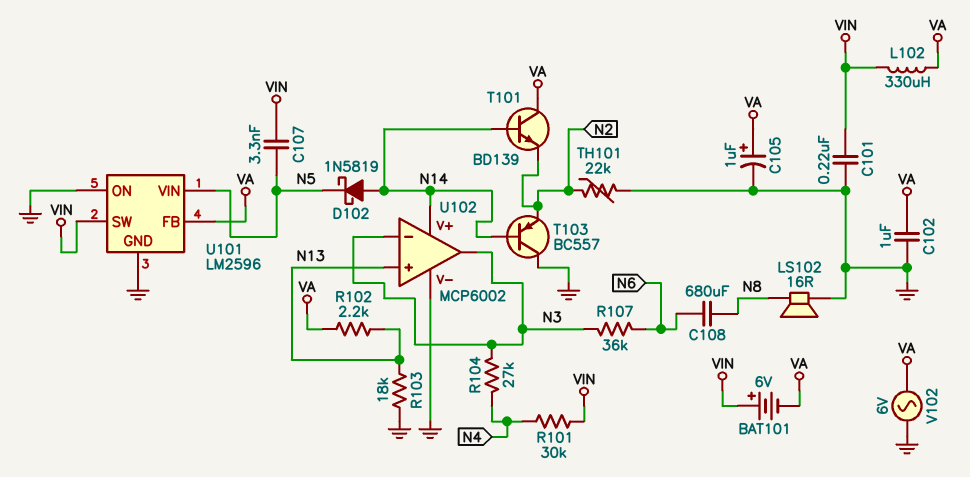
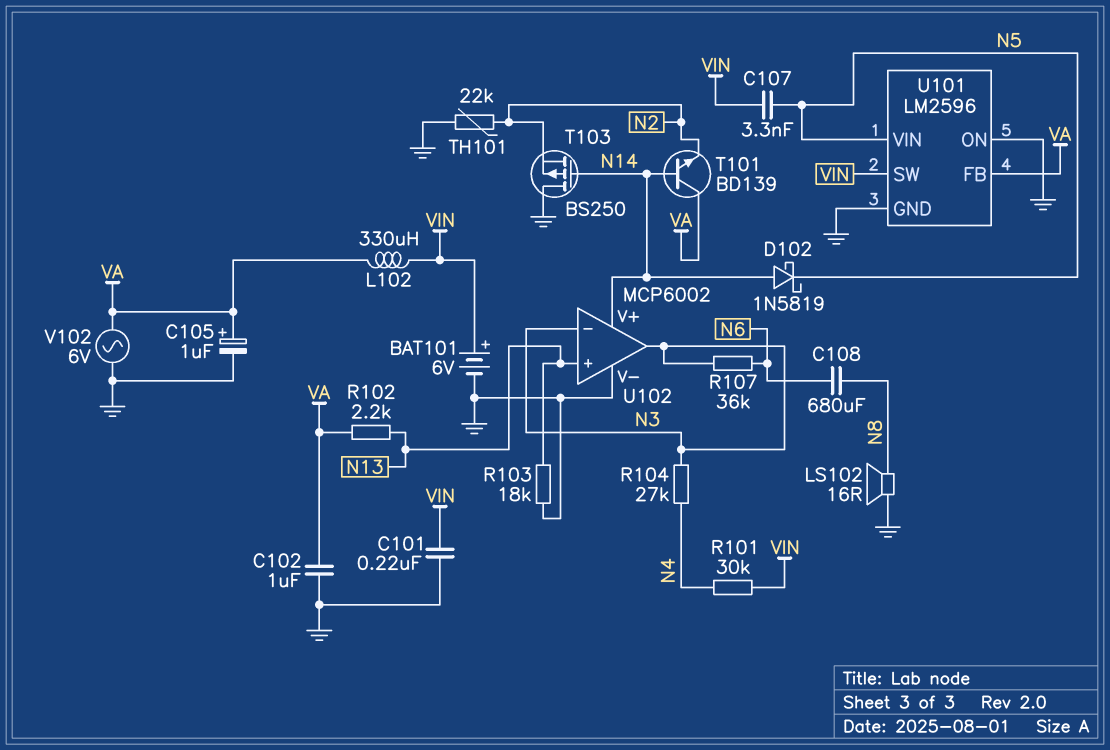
BAT101: 6V (plus VIN, minus VA) -> 6V (plus VIN, minus GND)
T103: PNP BC557 (B N14, C GND, E N2) -> PMOS BS250 (G N14, D GND, S N2)

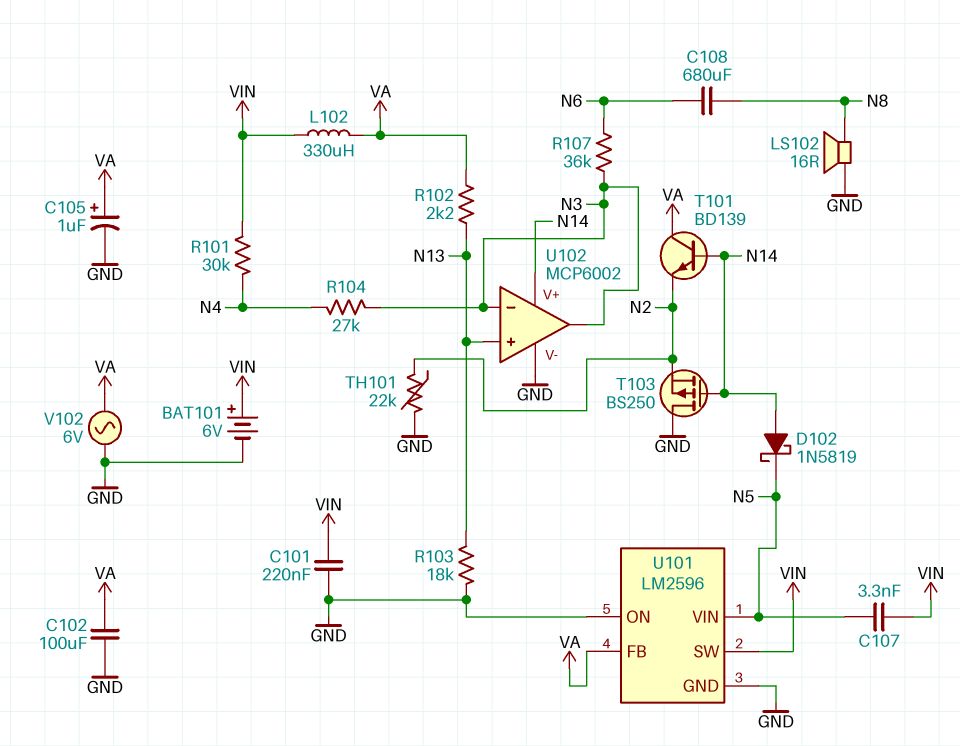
C102: 1uF (GND, VA) -> 100uF (GND, VA)

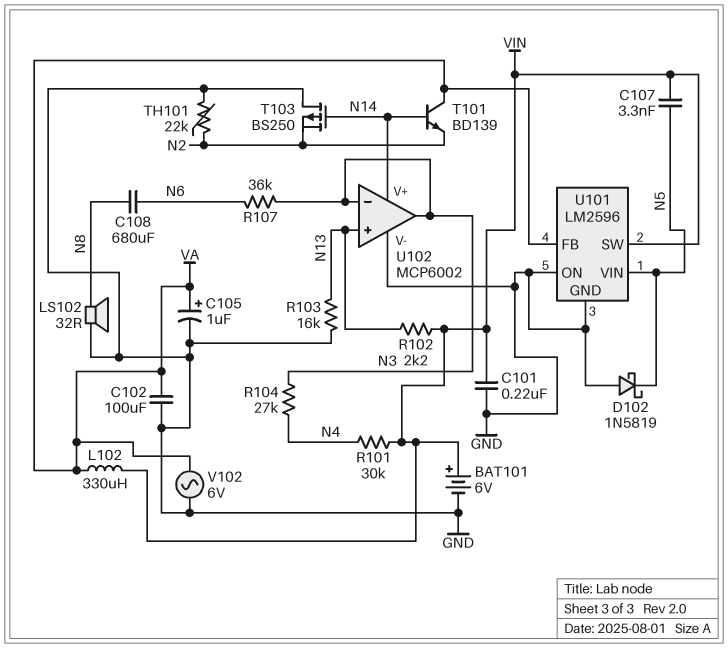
D102: schottky 1N5819 (A N14, K N5) -> schottky 1N5819 (A GND, K N5)
LS102: speaker 16R (GND, N8) -> speaker 32R (GND, N8)
R102: 2.2k (N13, VA) -> 2.2k (N13, VIN)
R103: 18k (GND, N13) -> 16k (GND, N13)

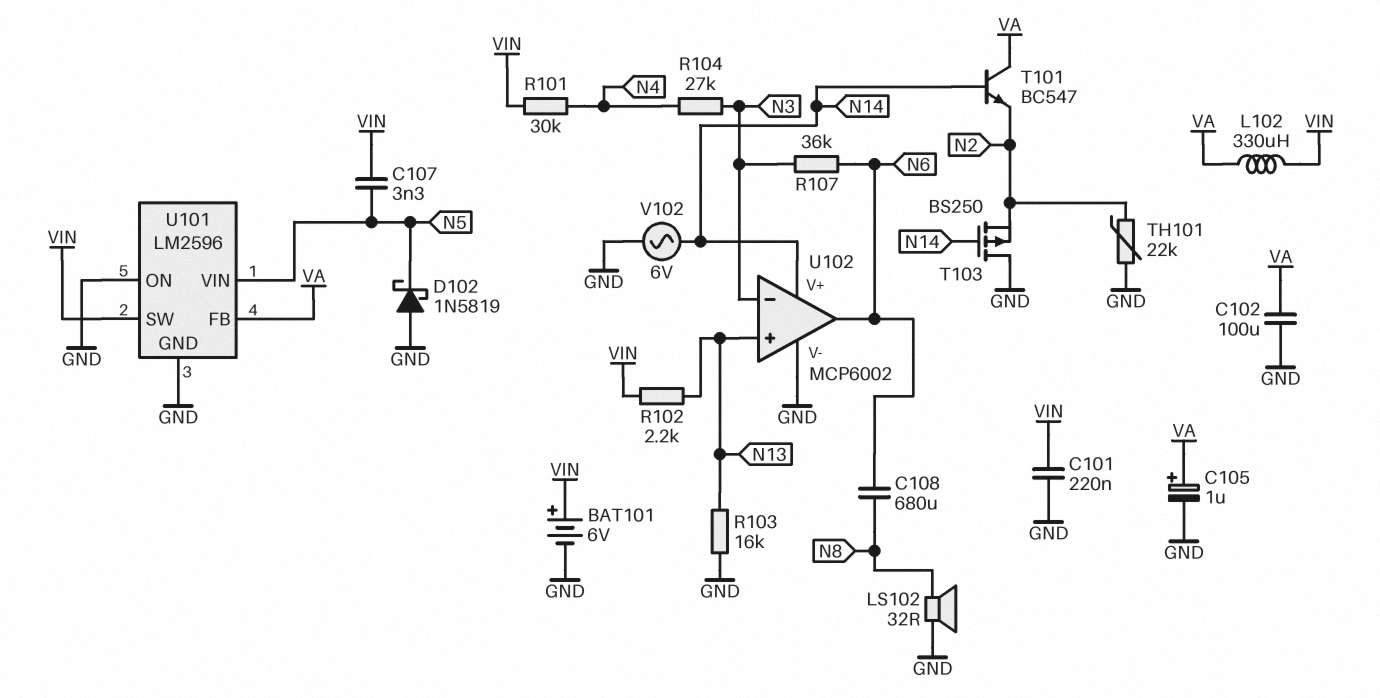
T101: NPN BD139 (B N14, C VA, E N2) -> NPN BC547 (B N14, C VA, E N2)
U102 pin out: N3 -> N6
V102: AC 6V (GND, VA) -> AC 6V (GND, N14)

